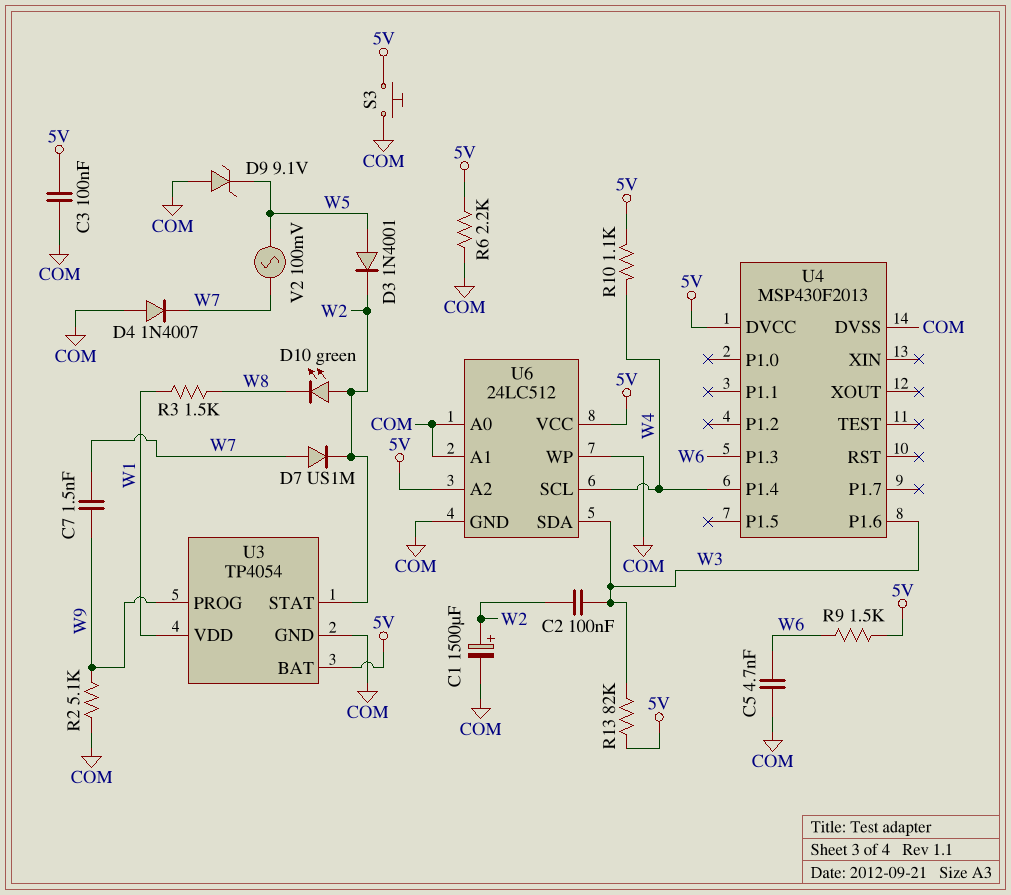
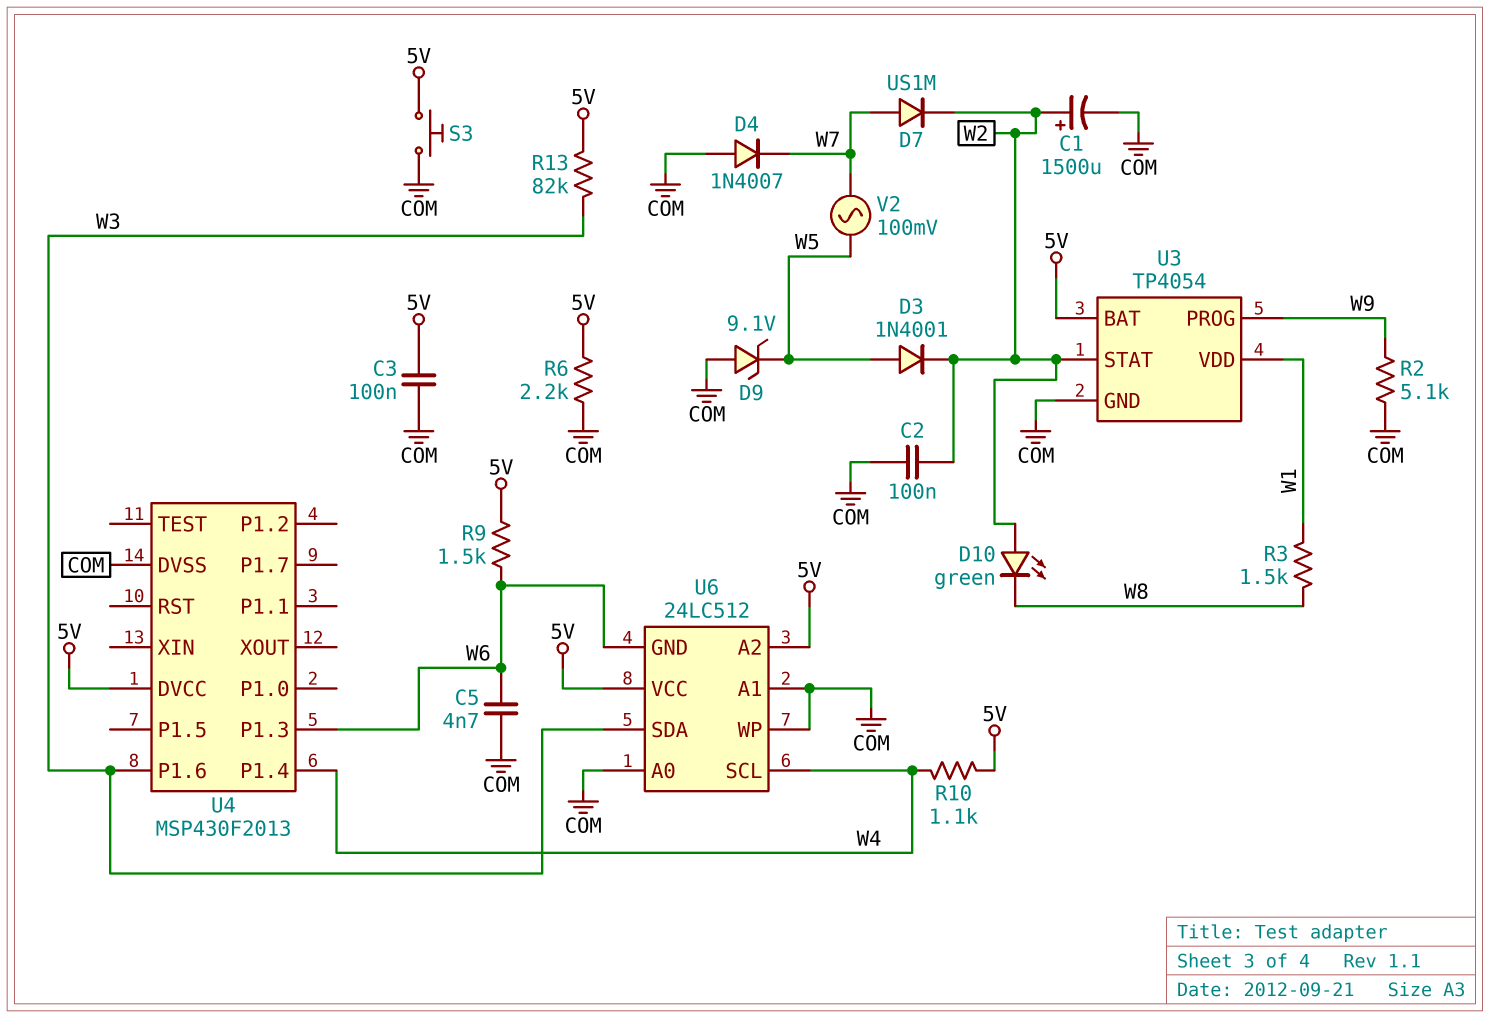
C2: 100nF (W2, W3) -> 100nF (COM, W2)
C7: 1.5nF (W7, W9) -> none
U6 pin GND: COM -> W6

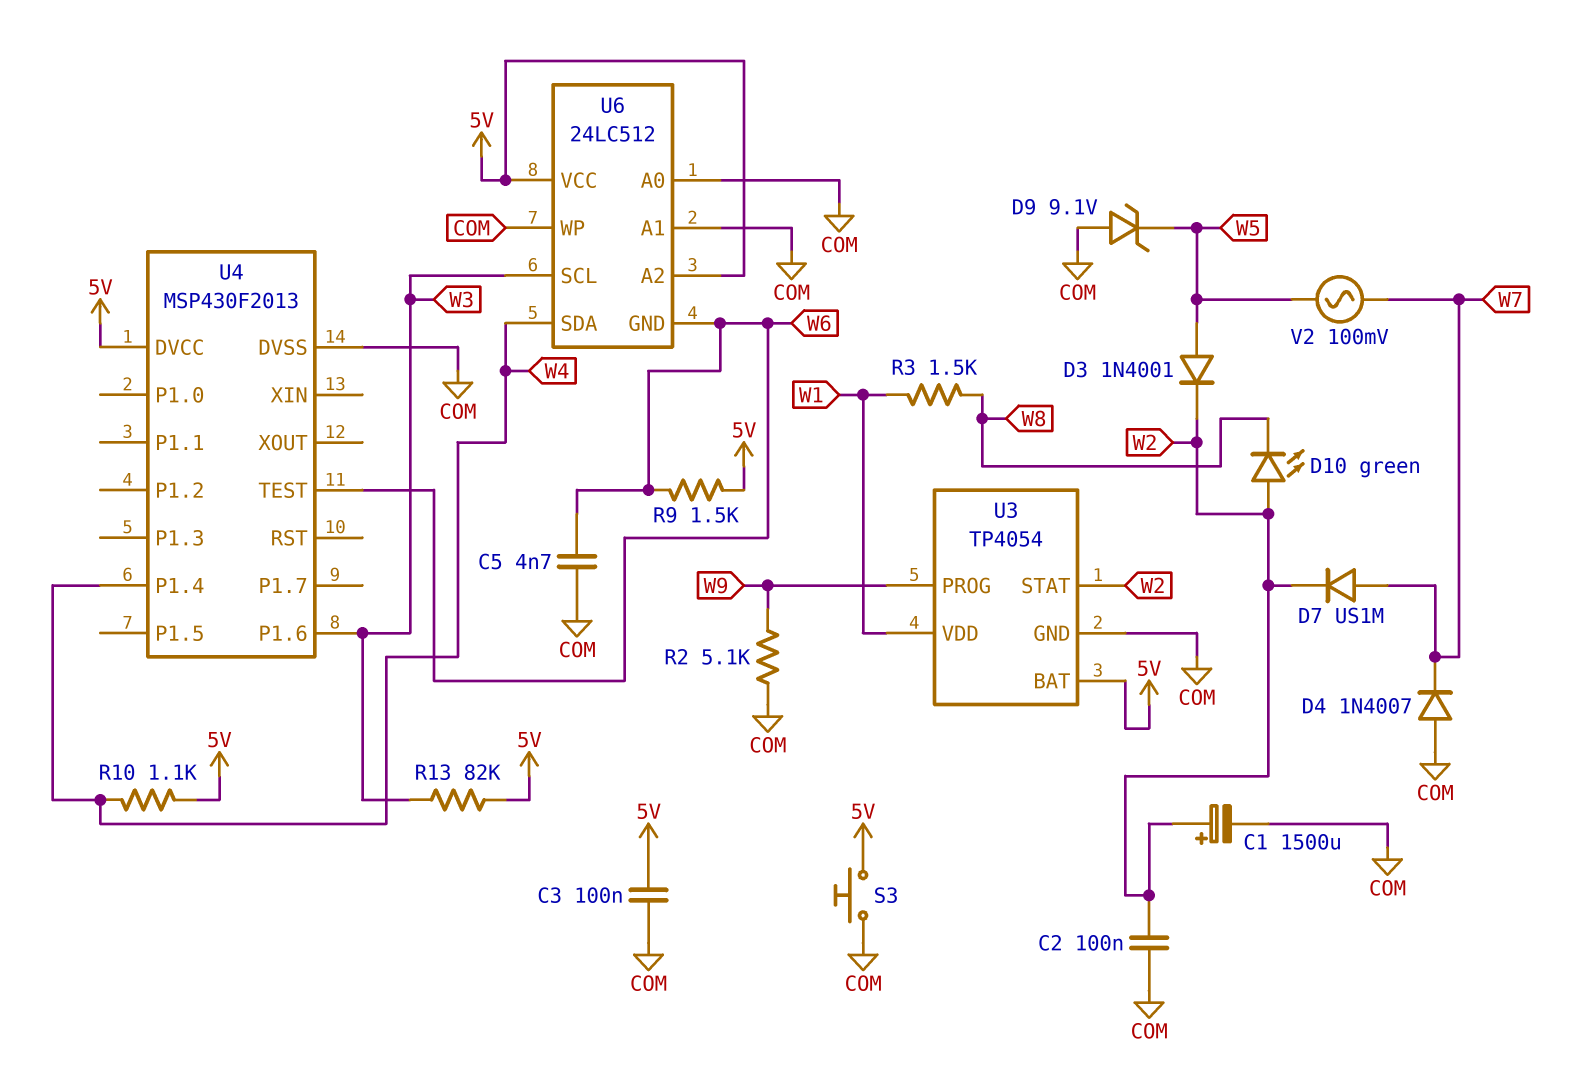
R6: 2.2k (5V, COM) -> none
U4 pin P1.3: W6 -> none
U4 pin TEST: none -> W6
U6 pin SCL: W4 -> W3
U6 pin SDA: W3 -> W4

